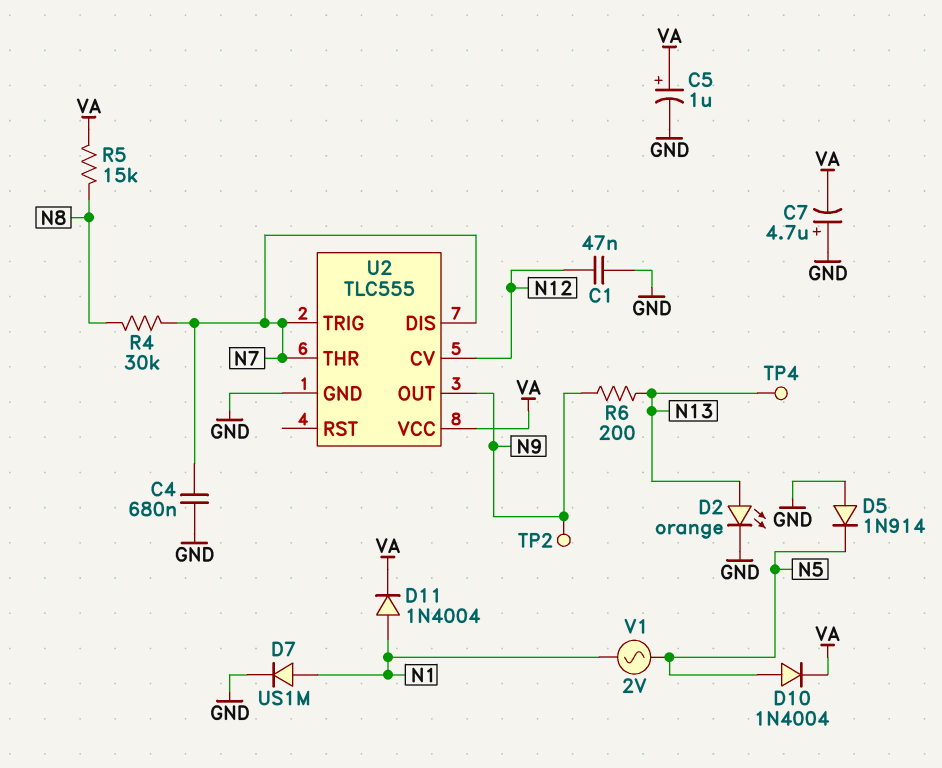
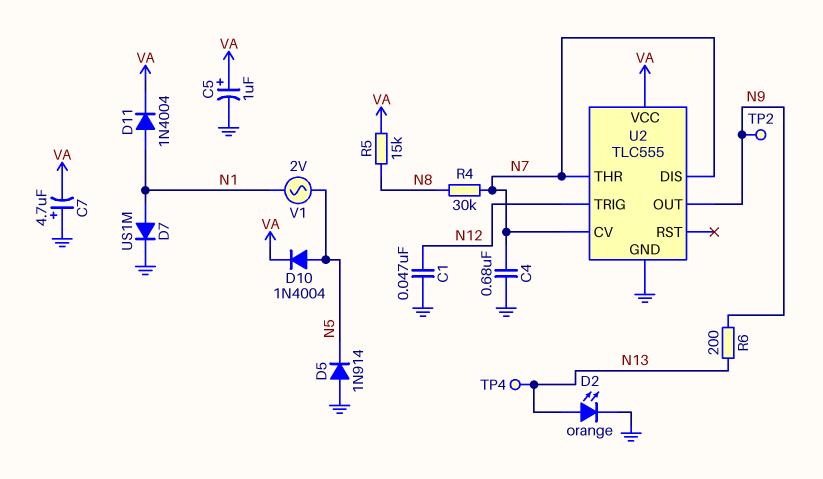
U2 pin CV: N12 -> N7
U2 pin TRIG: N7 -> N12

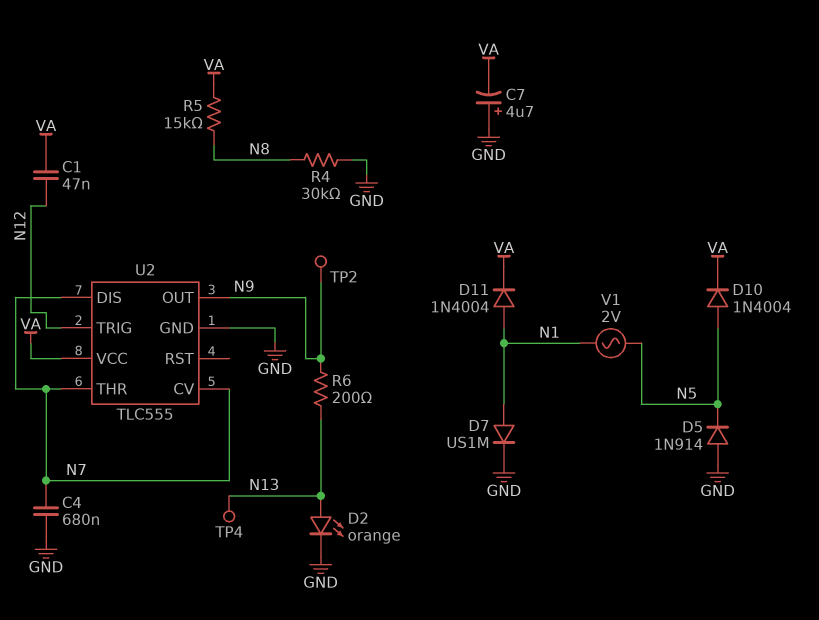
C1: 47nF (GND, N12) -> 47nF (N12, VA)
C5: 1uF (plus VA, minus GND) -> none
R4: 30k (N7, N8) -> 30k (GND, N8)

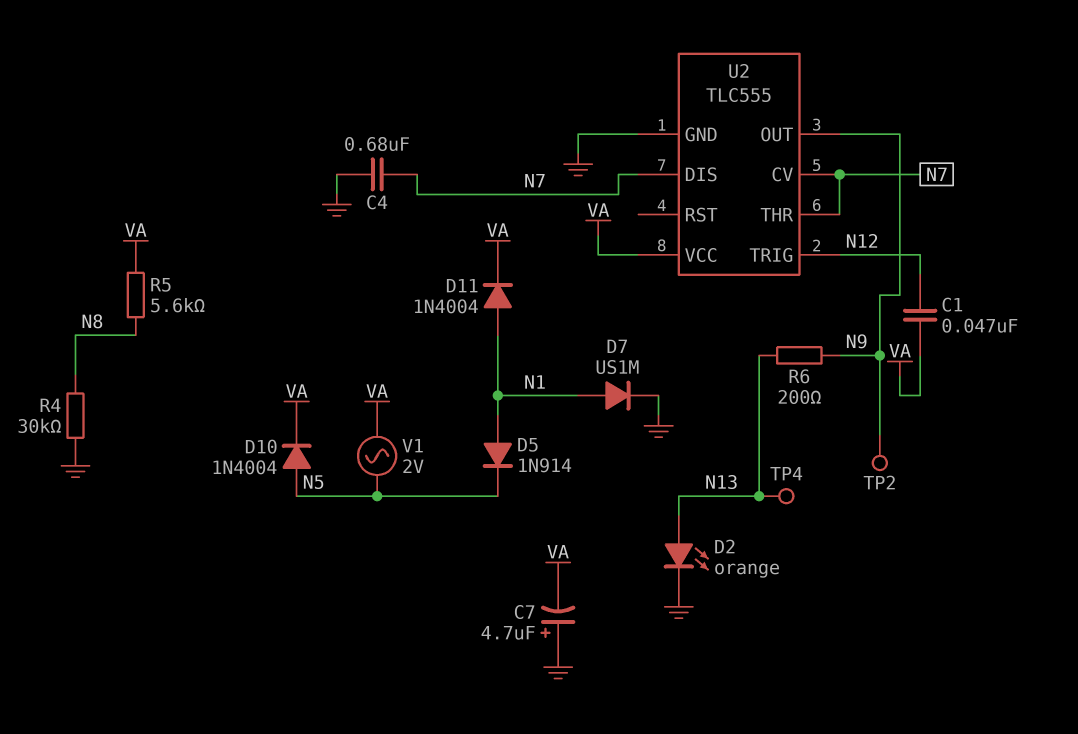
D5: diode 1N914 (A GND, K N5) -> diode 1N914 (A N1, K N5)
R5: 15k (N8, VA) -> 5.6k (N8, VA)
V1: AC 2V (N1, N5) -> AC 2V (N5, VA)

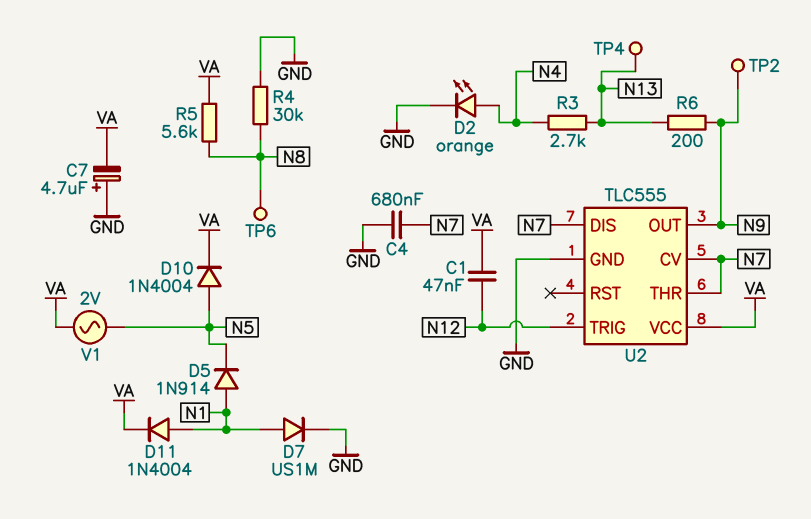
D2: LED orange (A N13, K GND) -> LED orange (A N4, K GND)
R3: none -> 2.7k (N4, N13)
TP6: none -> test point (N8)

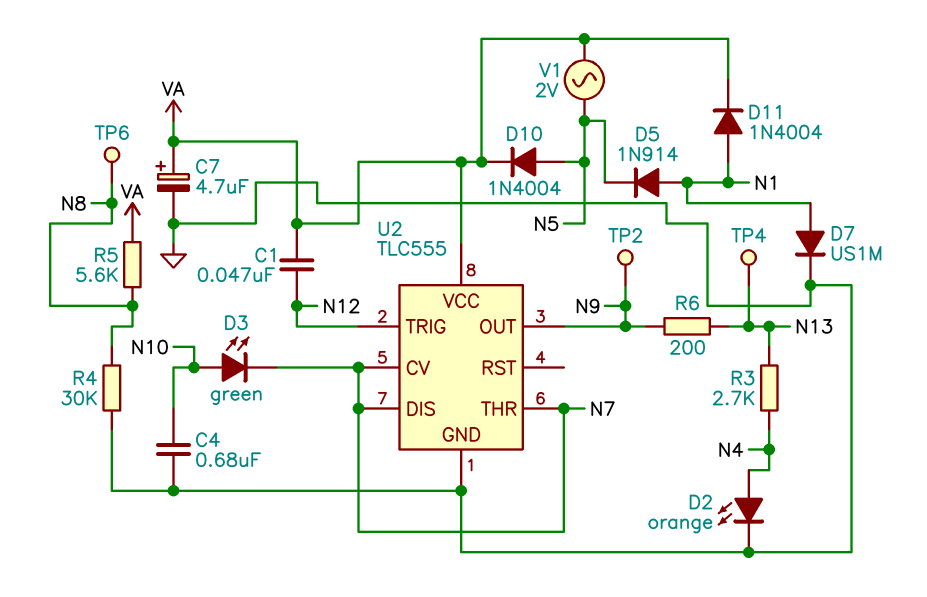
C4: 680nF (GND, N7) -> 680nF (GND, N10)
C7: 4.7uF (plus GND, minus VA) -> 4.7uF (plus VA, minus GND)
D3: none -> LED green (A N10, K N7)

